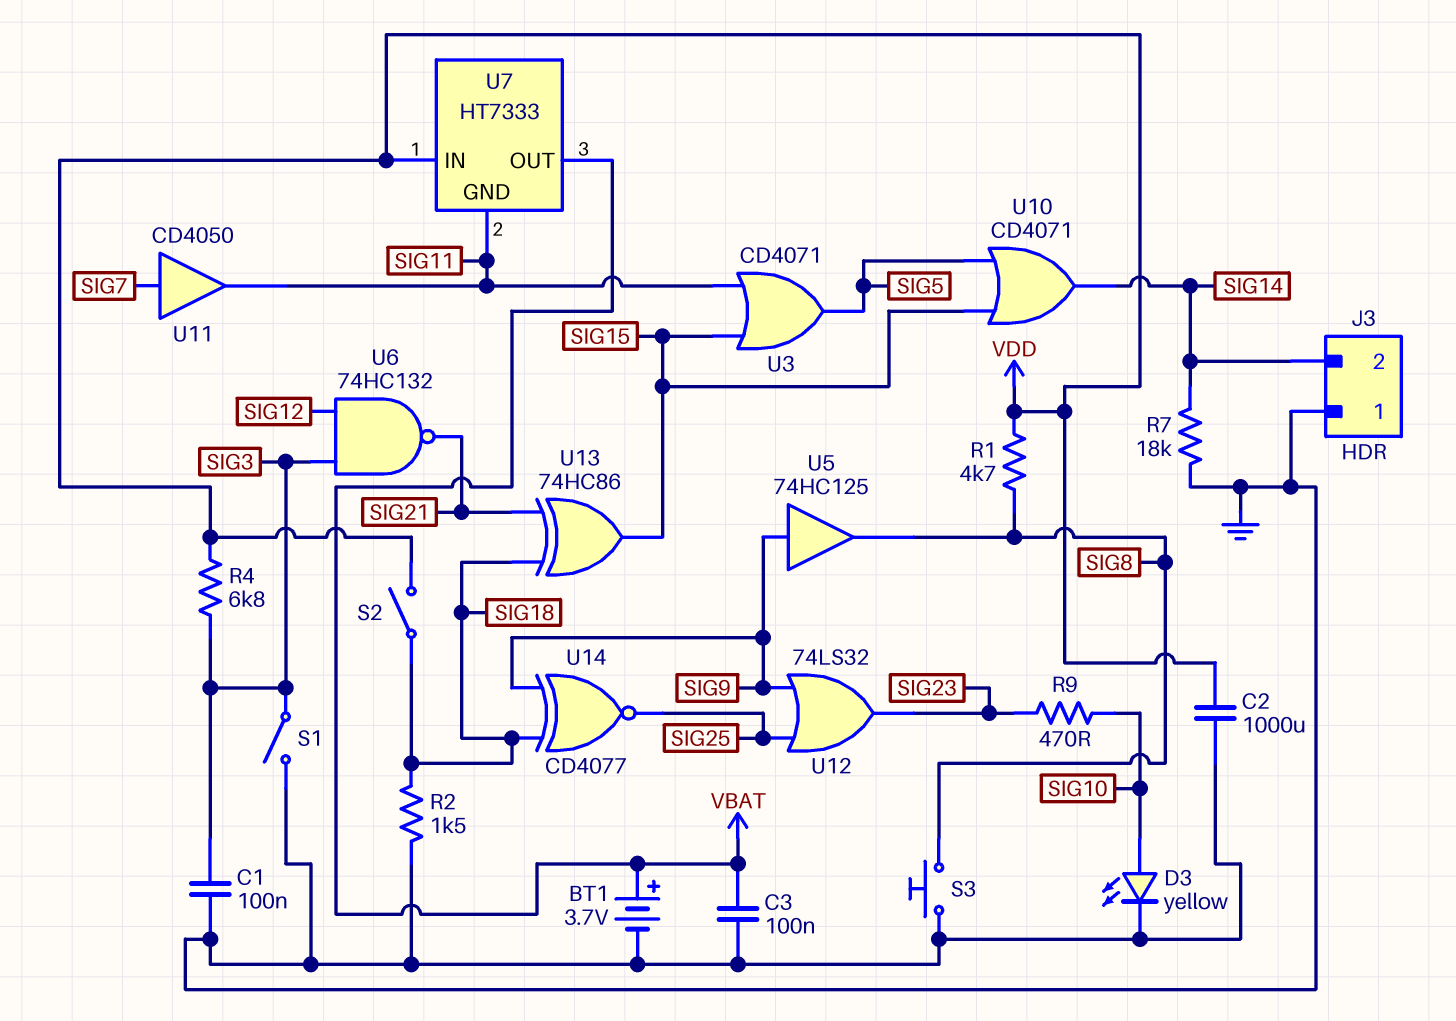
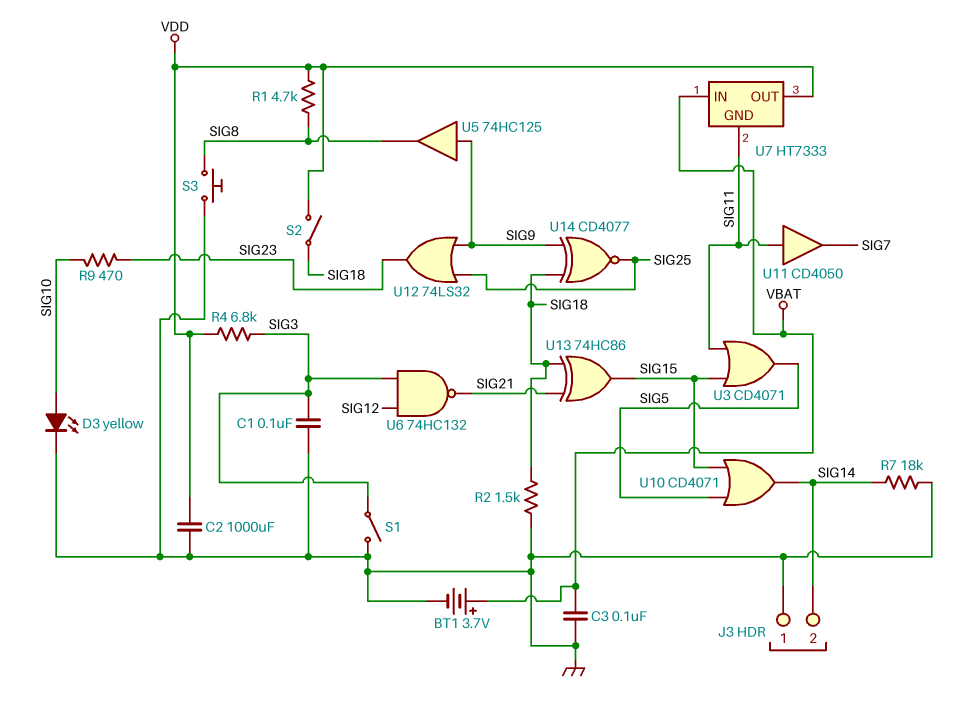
U7 pin IN: VDD -> VBAT
U7 pin OUT: VBAT -> VDD
U11: buffer CD4050 (in SIG7, out SIG11) -> buffer CD4050 (in SIG11, out SIG7)

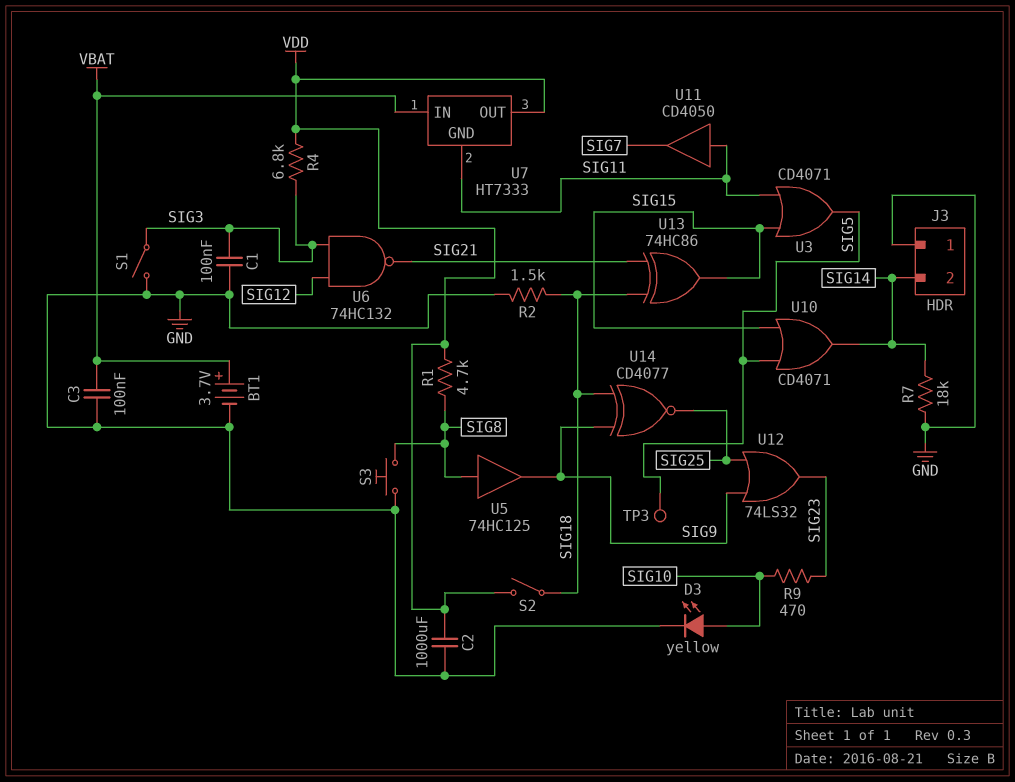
TP3: none -> test point (SIG5)
U5: buffer 74HC125 (in SIG9, out SIG8) -> buffer 74HC125 (in SIG8, out SIG9)

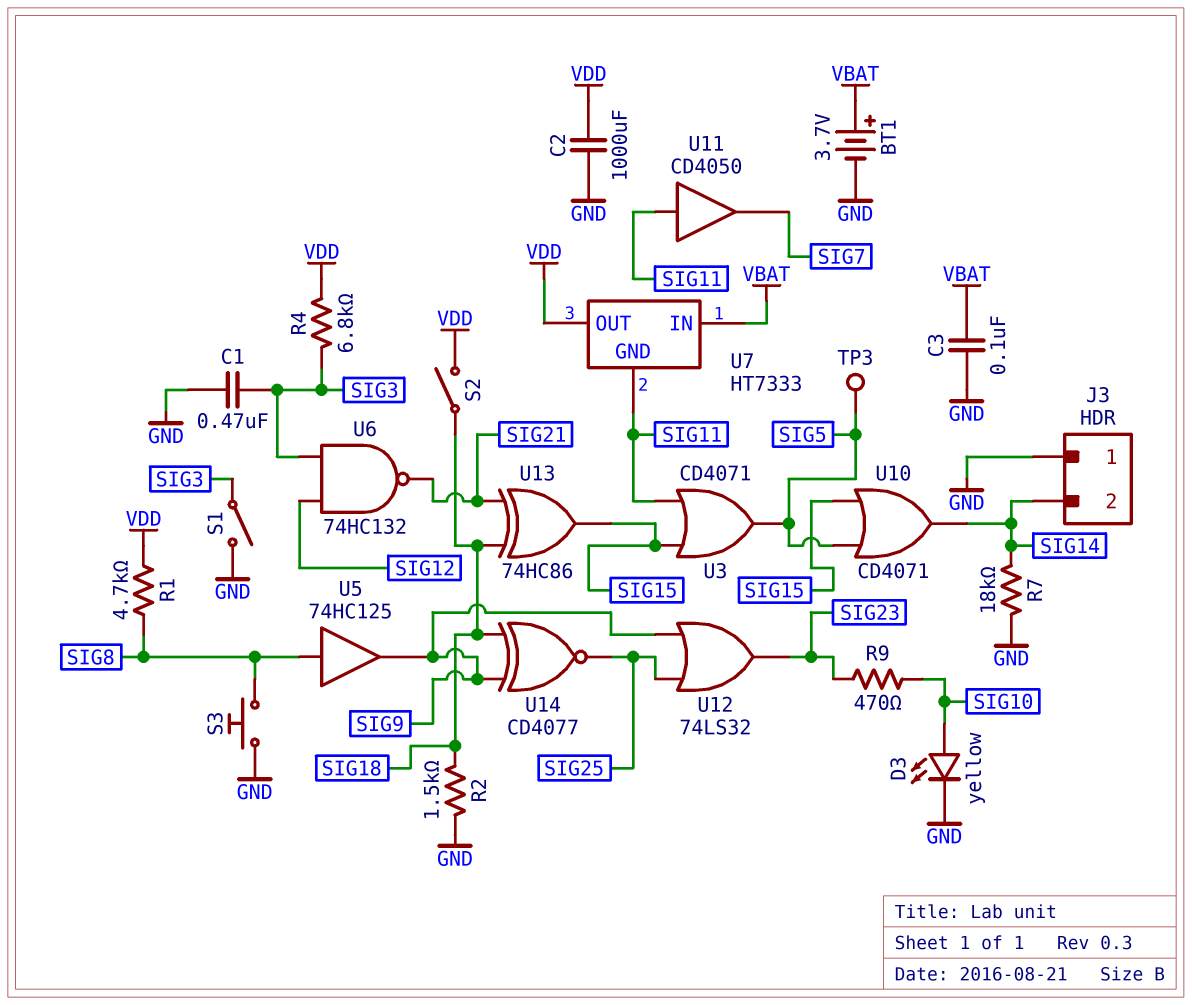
C1: 100nF (GND, SIG3) -> 470nF (GND, SIG3)

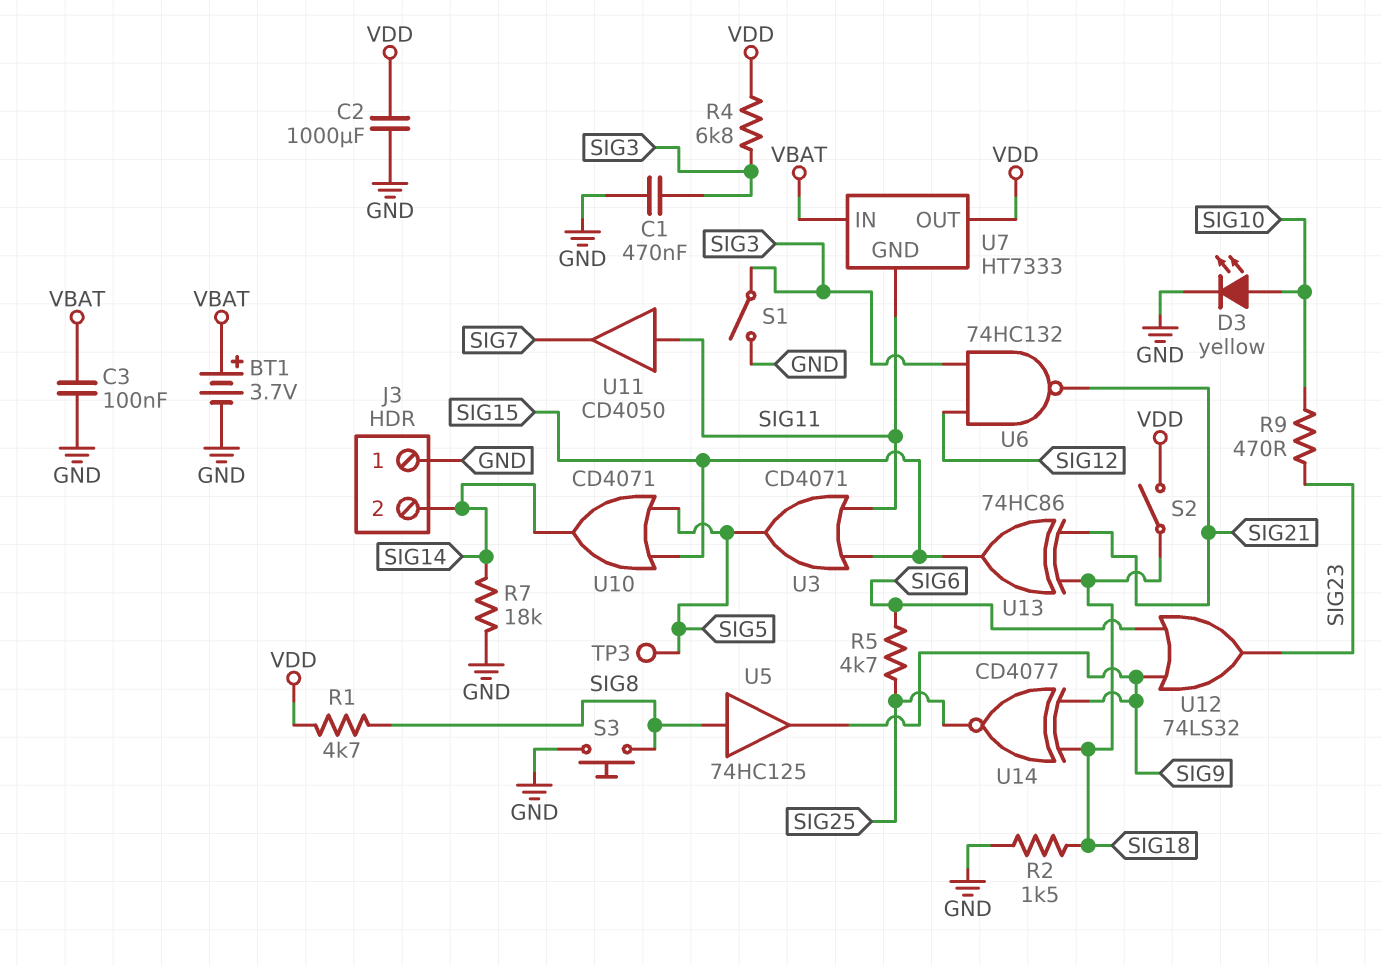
R5: none -> 4.7k (SIG6, SIG25)
U12: OR 74LS32 (in SIG9, in SIG25, out SIG23) -> OR 74LS32 (in SIG6, in SIG9, out SIG23)

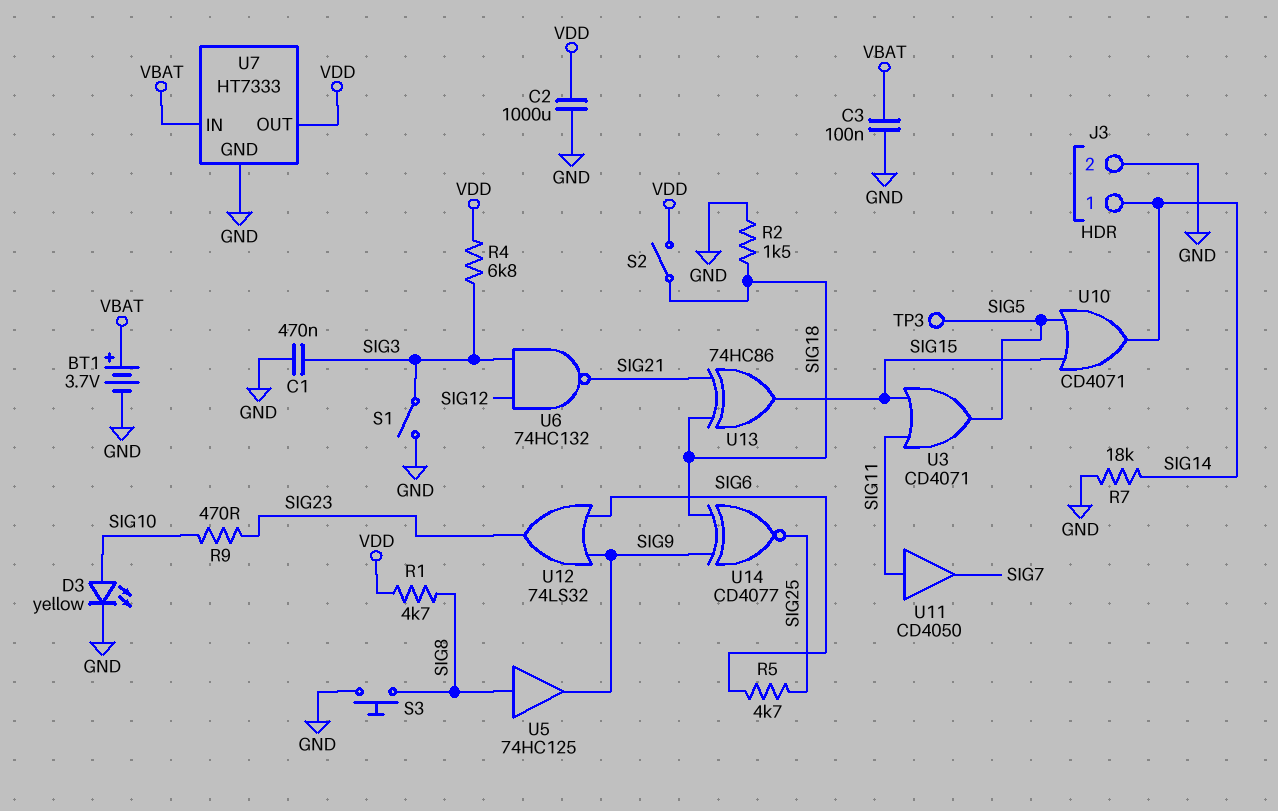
J3 pin 1: GND -> SIG14
J3 pin 2: SIG14 -> GND
U7 pin GND: SIG11 -> GND

